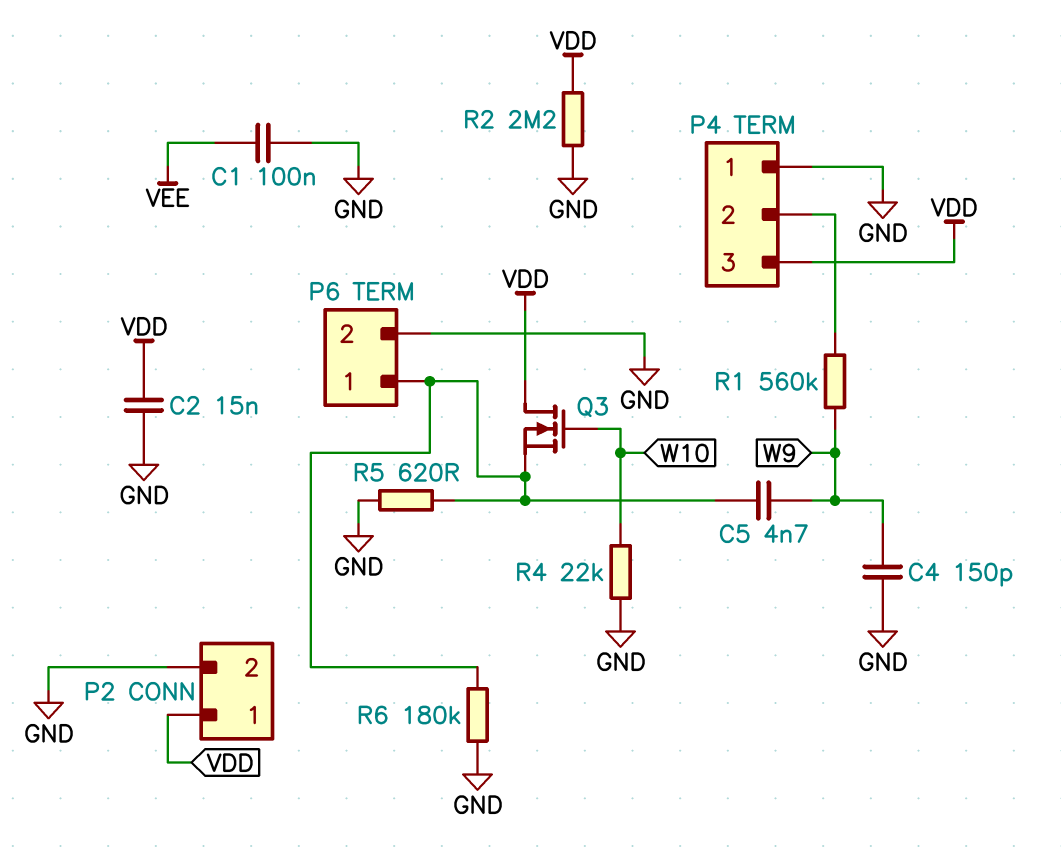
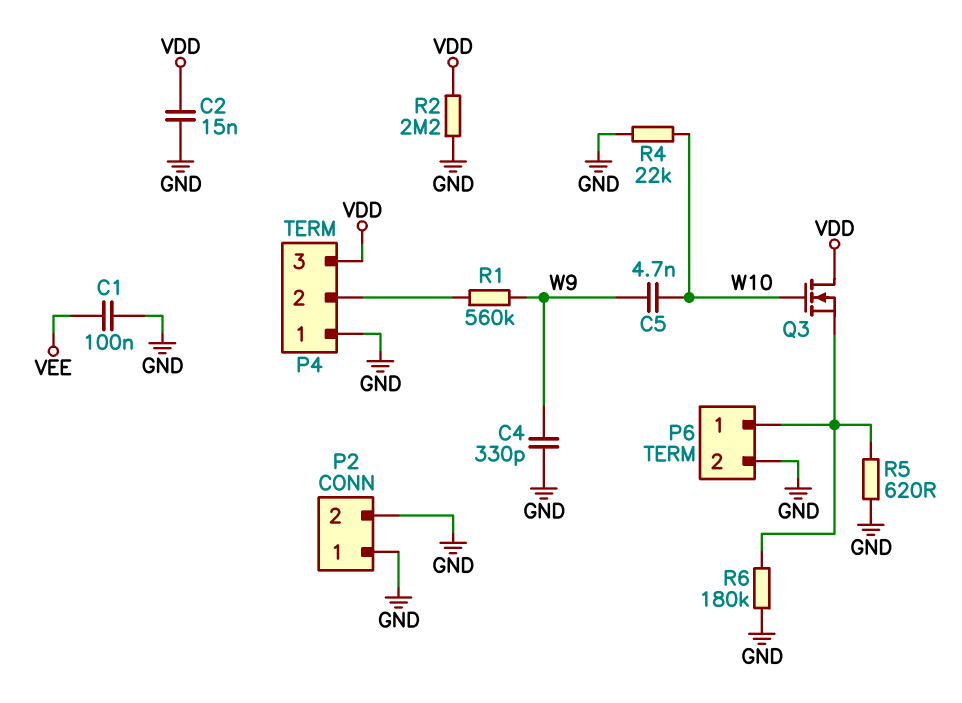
C4: 150pF (GND, W9) -> 330pF (GND, W9)
C5: 4.7nF (P6/1, W9) -> 4.7nF (W9, W10)
P2 pin 1: VDD -> GND

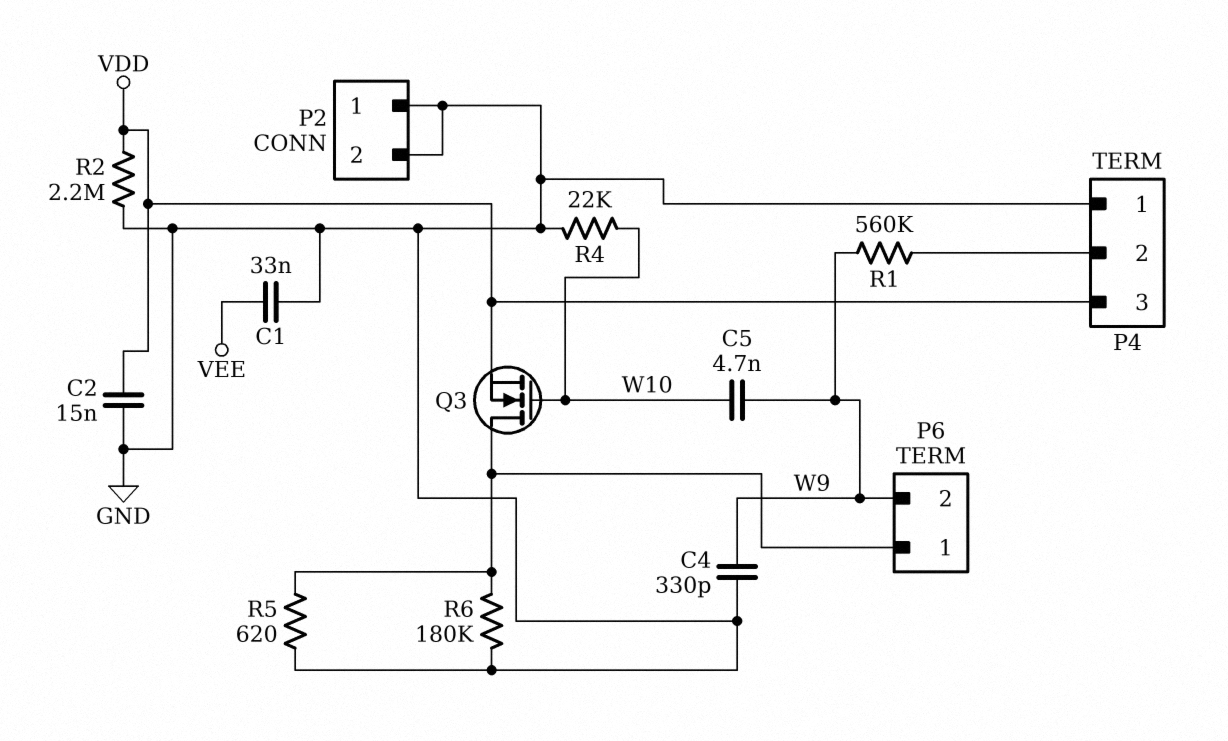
C1: 100nF (GND, VEE) -> 33nF (GND, VEE)
P6 pin 2: GND -> W9
Q3: NMOS (G W10, D VDD, S P6/1) -> NMOS (G W10, D P6/1, S VDD)

